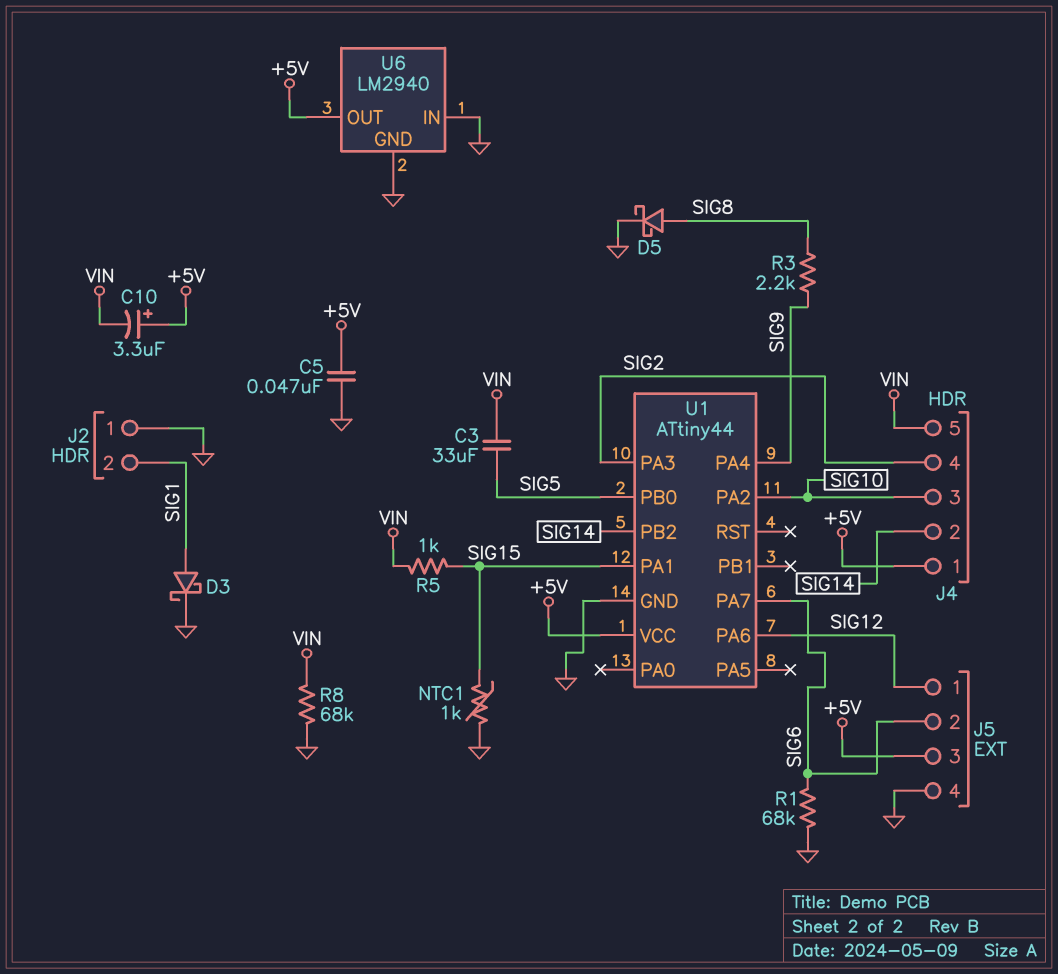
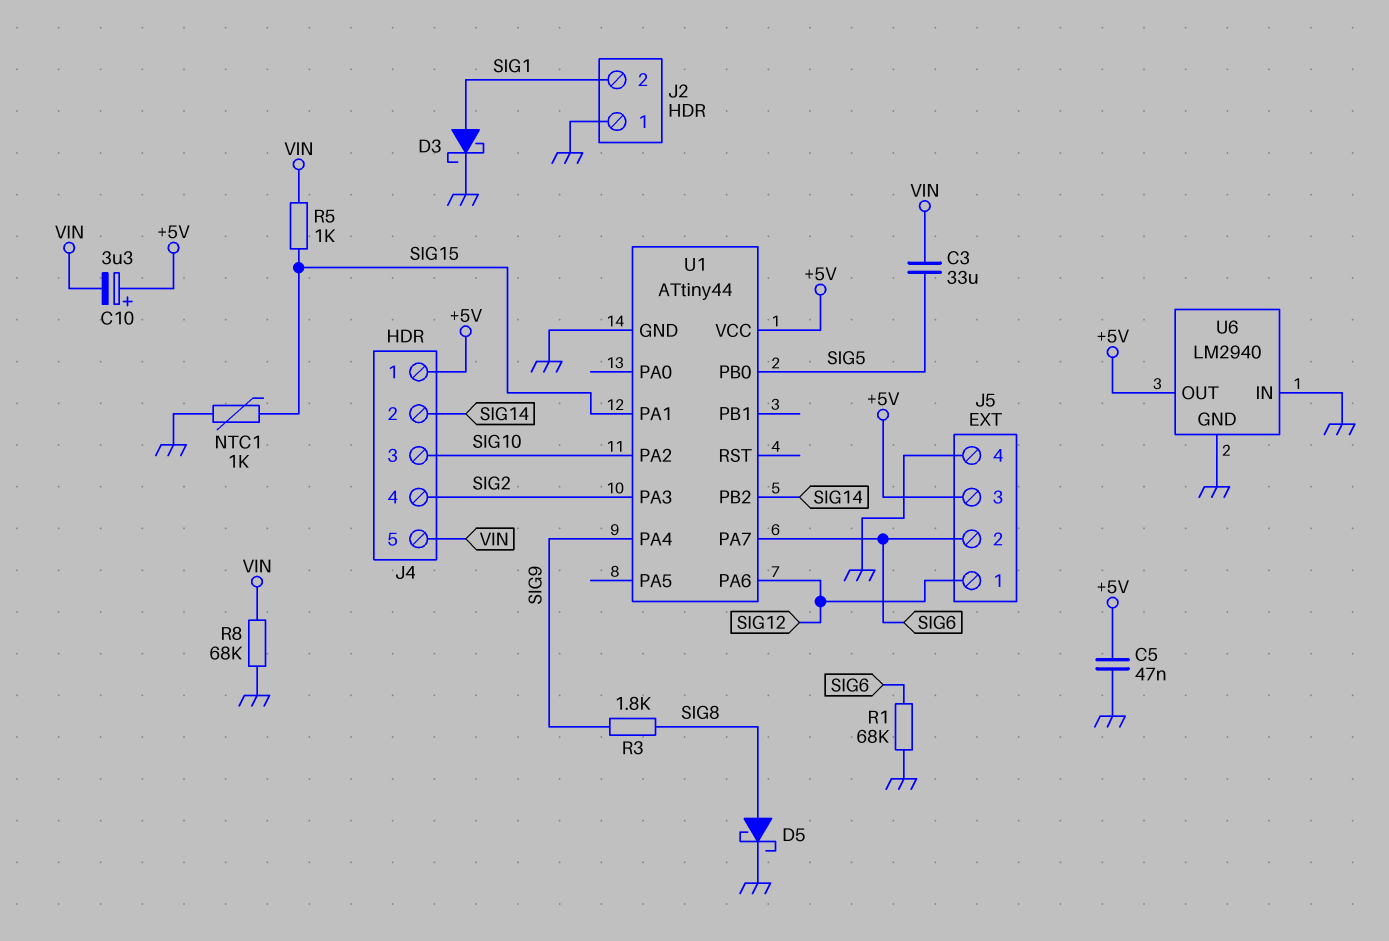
R3: 2.2k (SIG8, SIG9) -> 1.8k (SIG8, SIG9)

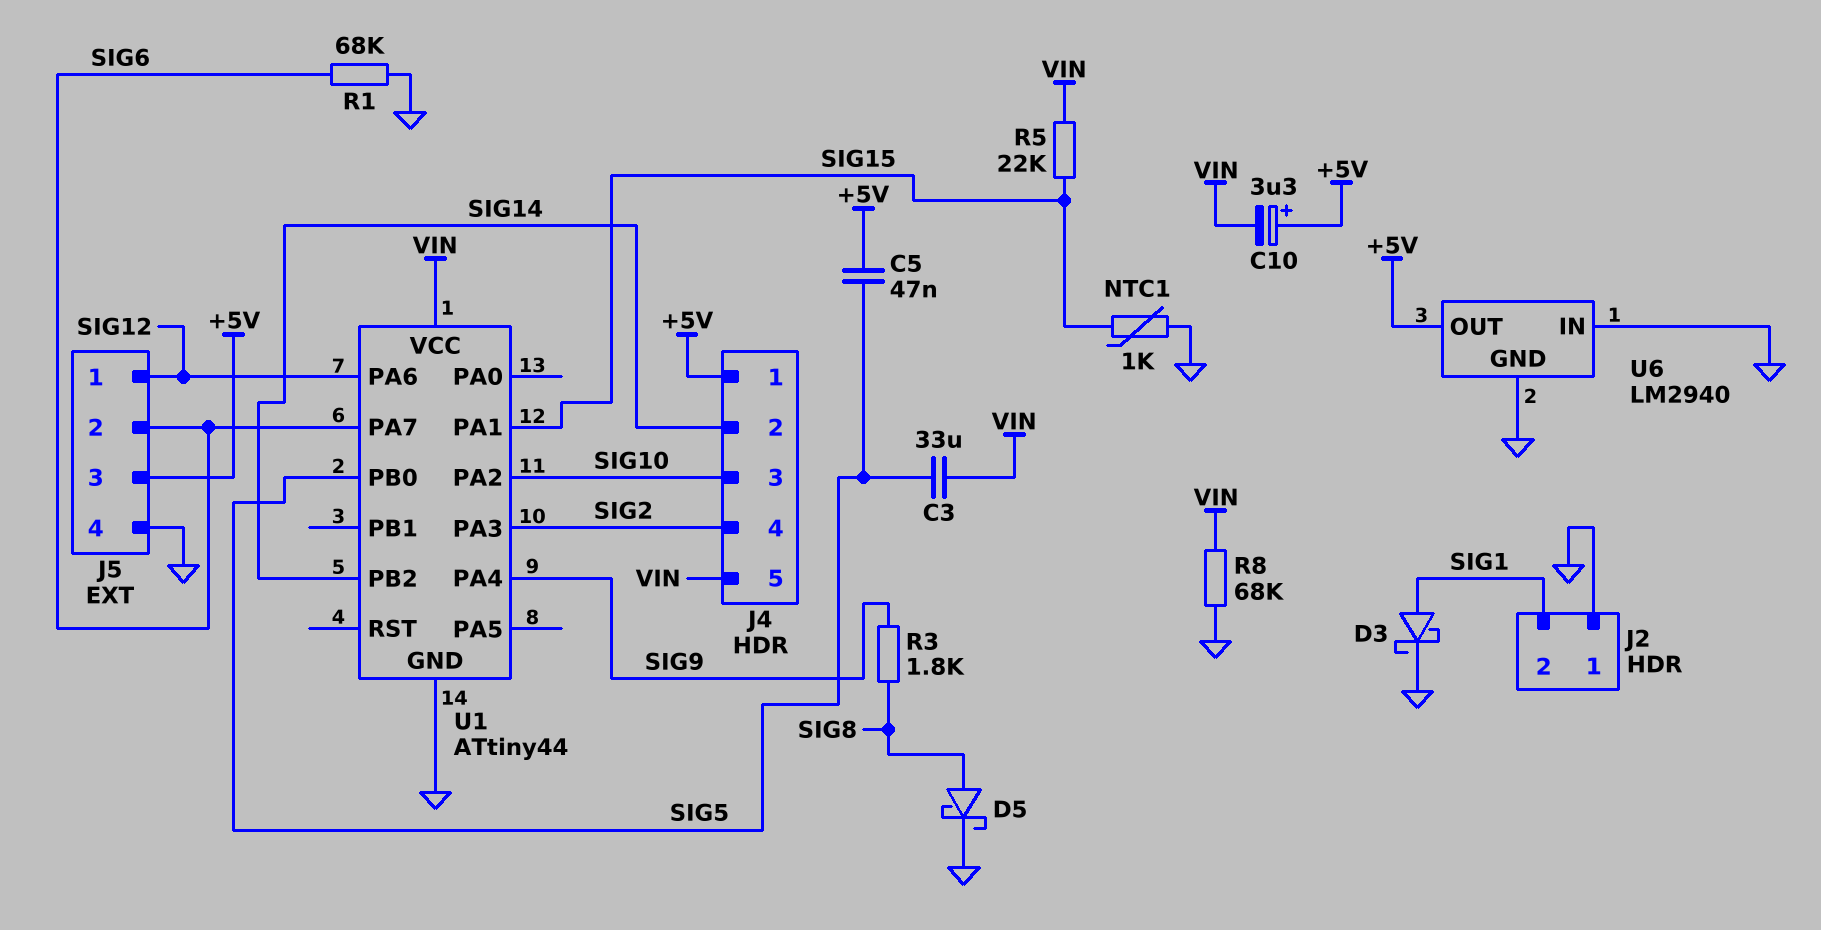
C5: 47nF (+5V, GND) -> 47nF (+5V, SIG5)
R5: 1k (SIG15, VIN) -> 22k (SIG15, VIN)
U1 pin VCC: +5V -> VIN

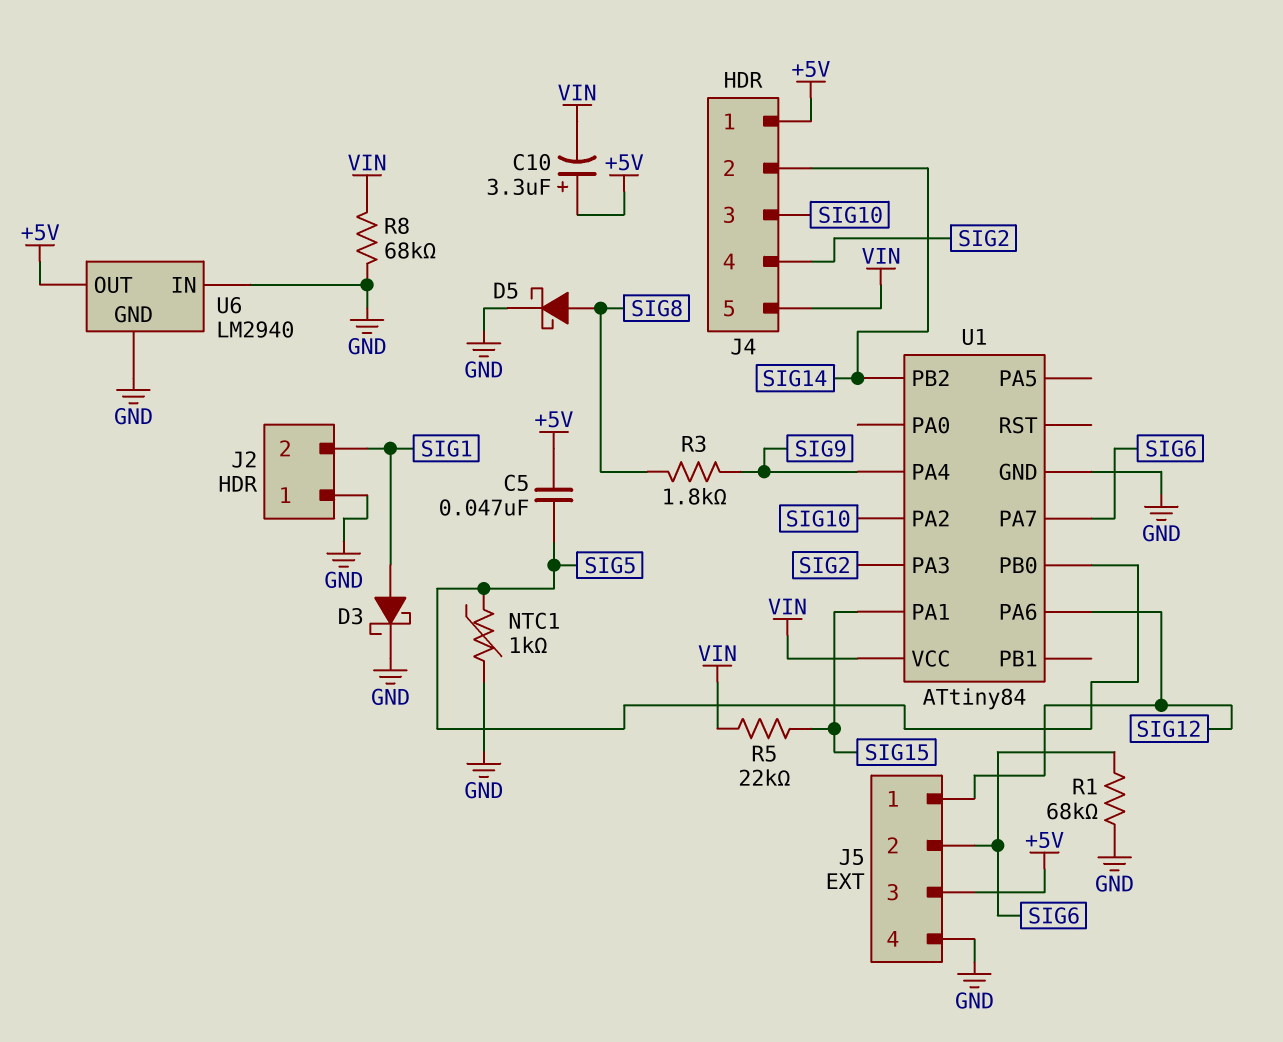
C3: 33uF (SIG5, VIN) -> none
NTC1: 1k (GND, SIG15) -> 1k (GND, SIG5)
U1: ATtiny44 -> ATtiny84

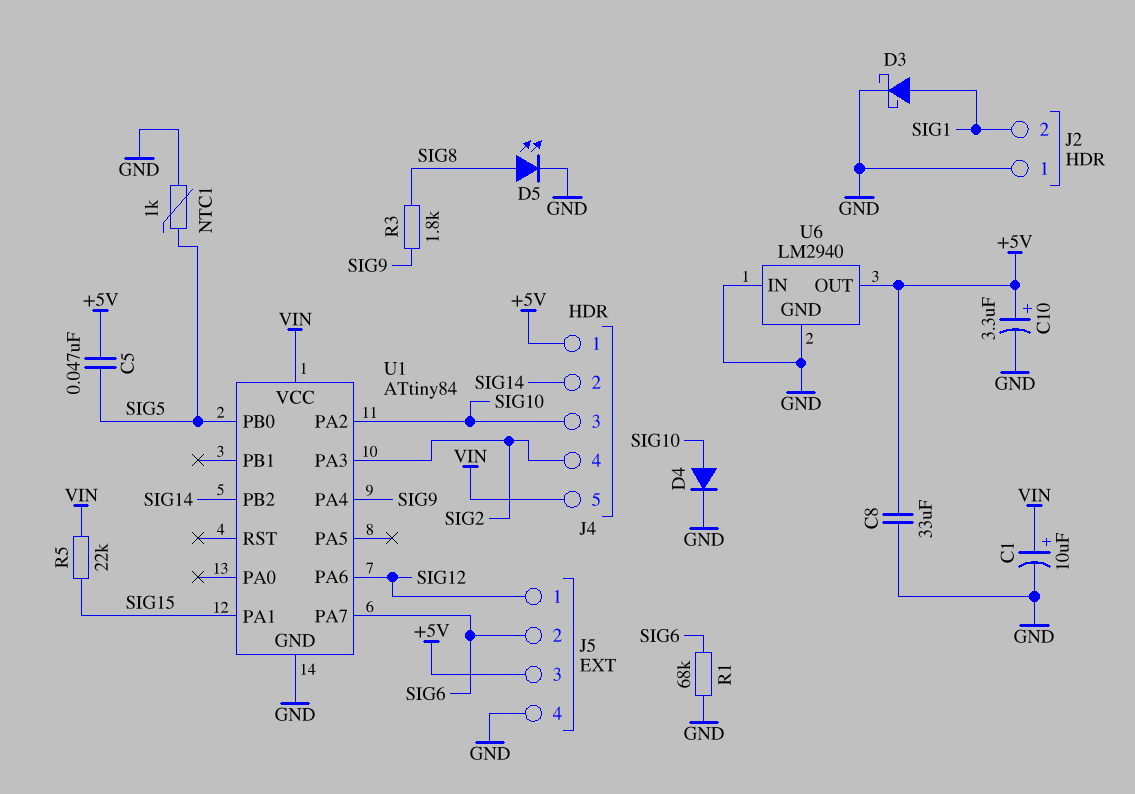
C1: none -> 10uF (plus VIN, minus GND)
C8: none -> 33uF (+5V, GND)
C10: 3.3uF (plus +5V, minus VIN) -> 3.3uF (plus +5V, minus GND)
D4: none -> diode (A SIG10, K GND)
D5: schottky (A SIG8, K GND) -> LED (A SIG8, K GND)
R8: 68k (GND, VIN) -> none

